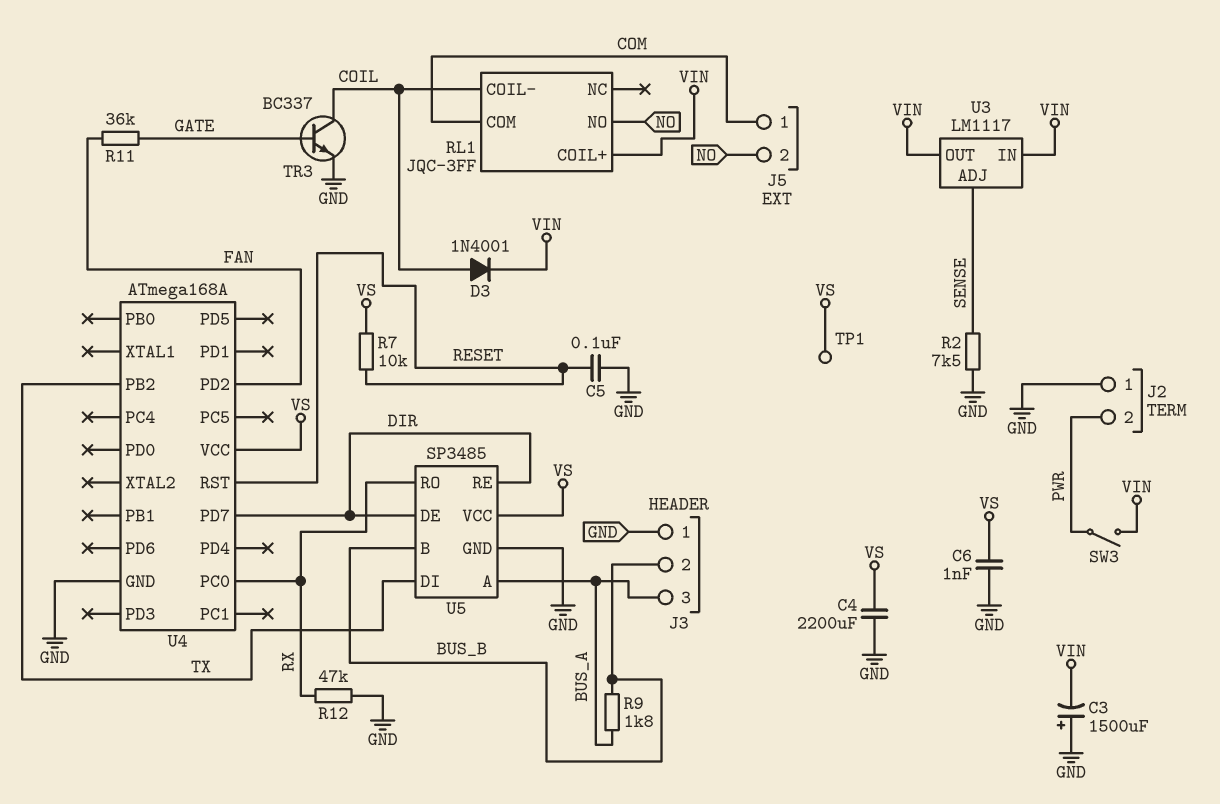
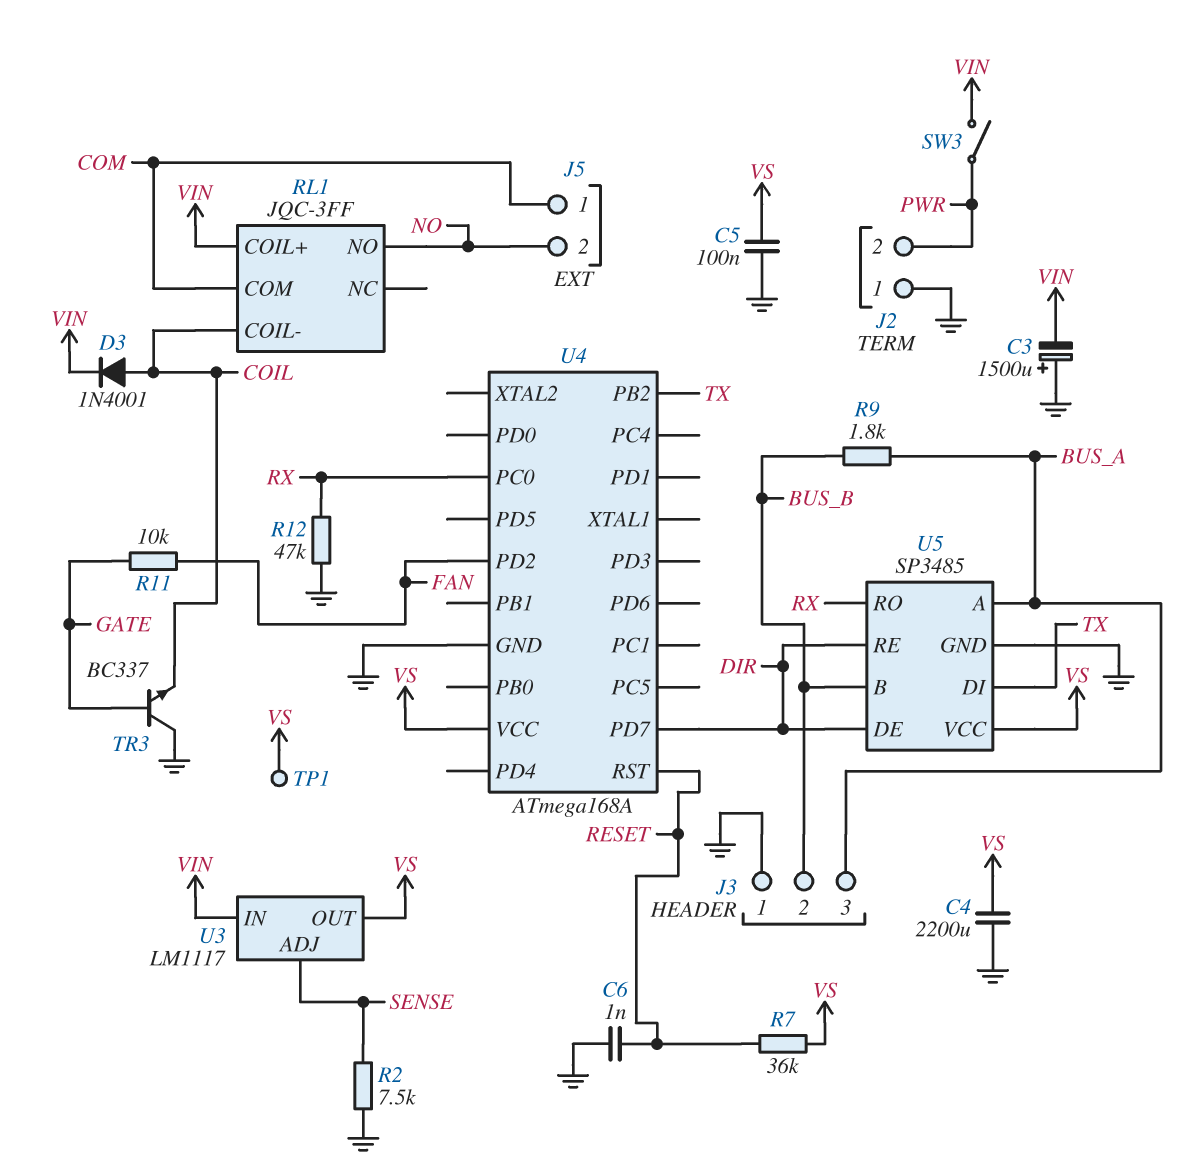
C5: 100nF (GND, RESET) -> 100nF (GND, VS)
C6: 1nF (GND, VS) -> 1nF (GND, RESET)
R7: 10k (RESET, VS) -> 36k (RESET, VS)
R11: 36k (FAN, GATE) -> 10k (FAN, GATE)
TR3: NPN BC337 (B GATE, C COIL, E GND) -> NPN BC337 (B GATE, C GND, E COIL)
U3 pin OUT: VIN -> VS

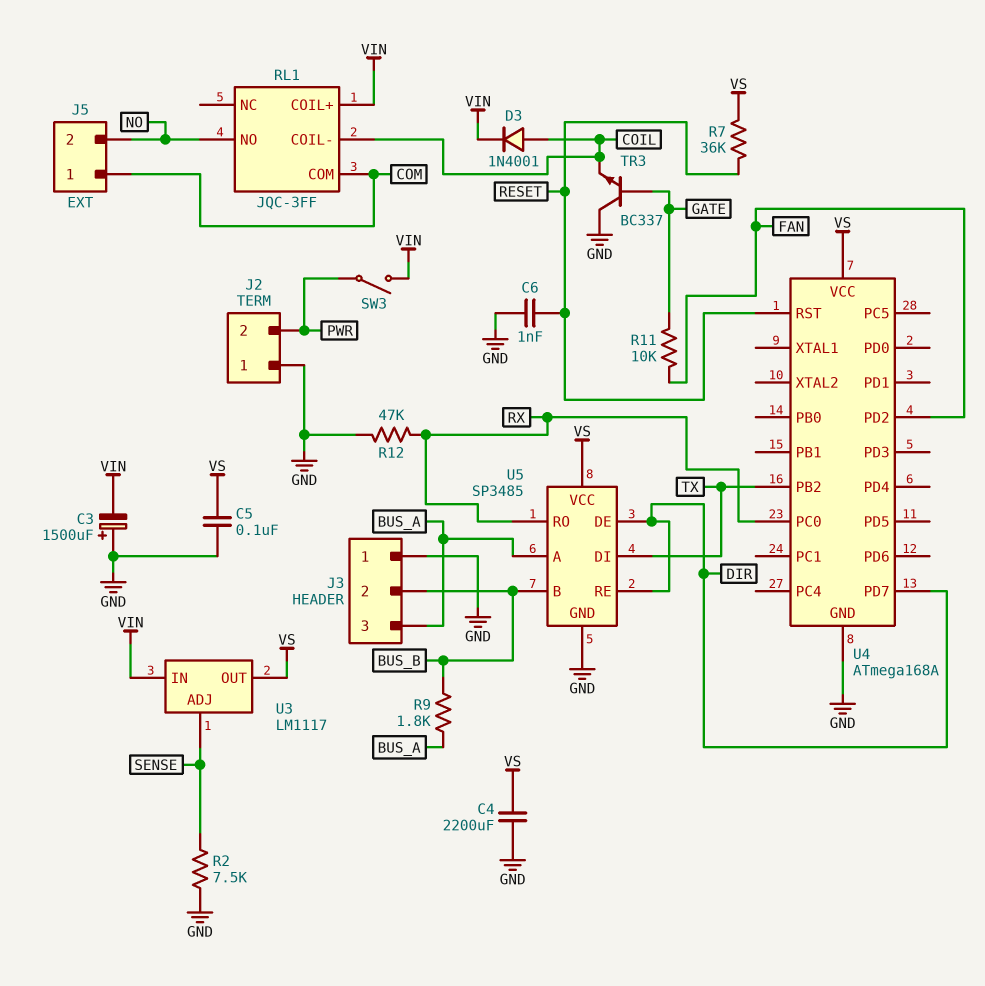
TP1: test point (VS) -> none

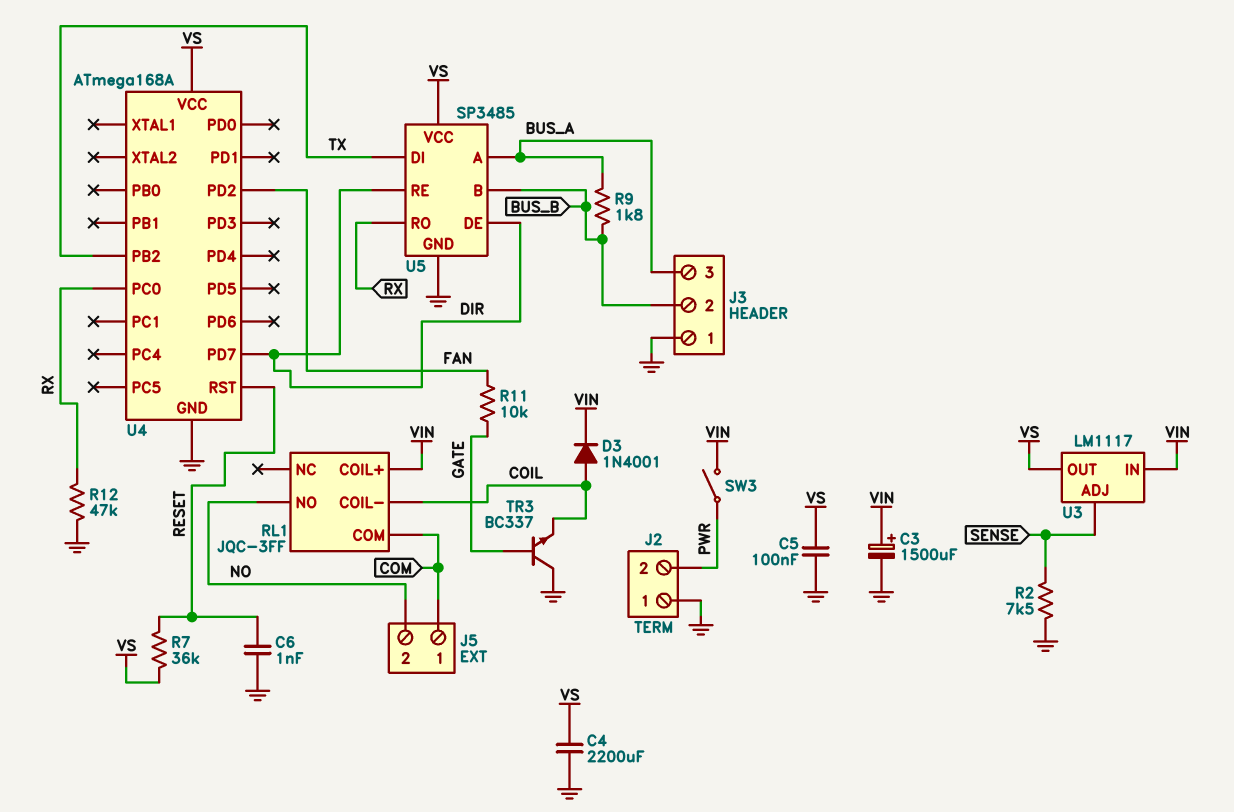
C3: 1500uF (plus GND, minus VIN) -> 1500uF (plus VIN, minus GND)

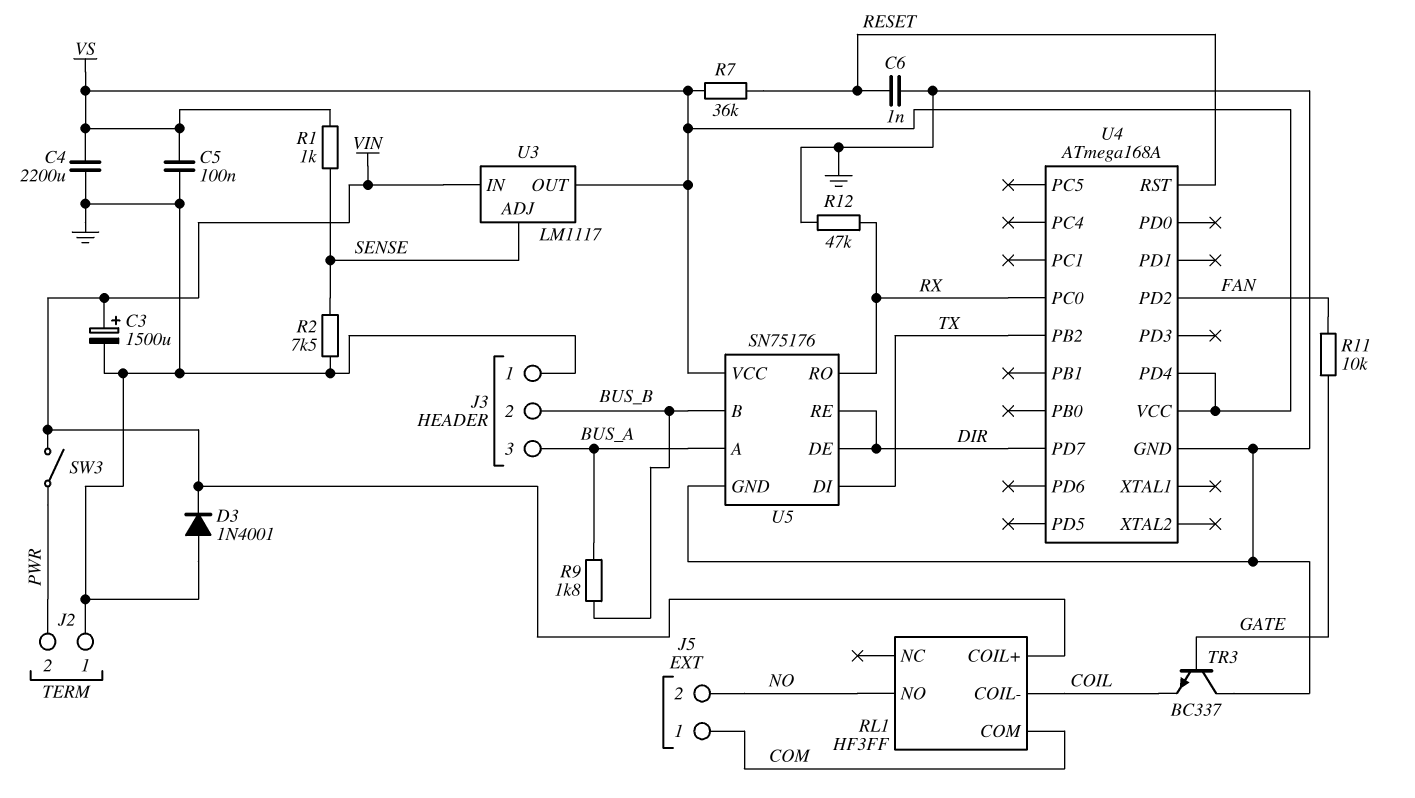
D3: diode 1N4001 (A COIL, K VIN) -> diode 1N4001 (A GND, K VIN)
R1: none -> 1k (SENSE, VS)
RL1: JQC-3FF -> HF3FF
U4 pin PD4: none -> VS
U5: SP3485 -> SN75176

